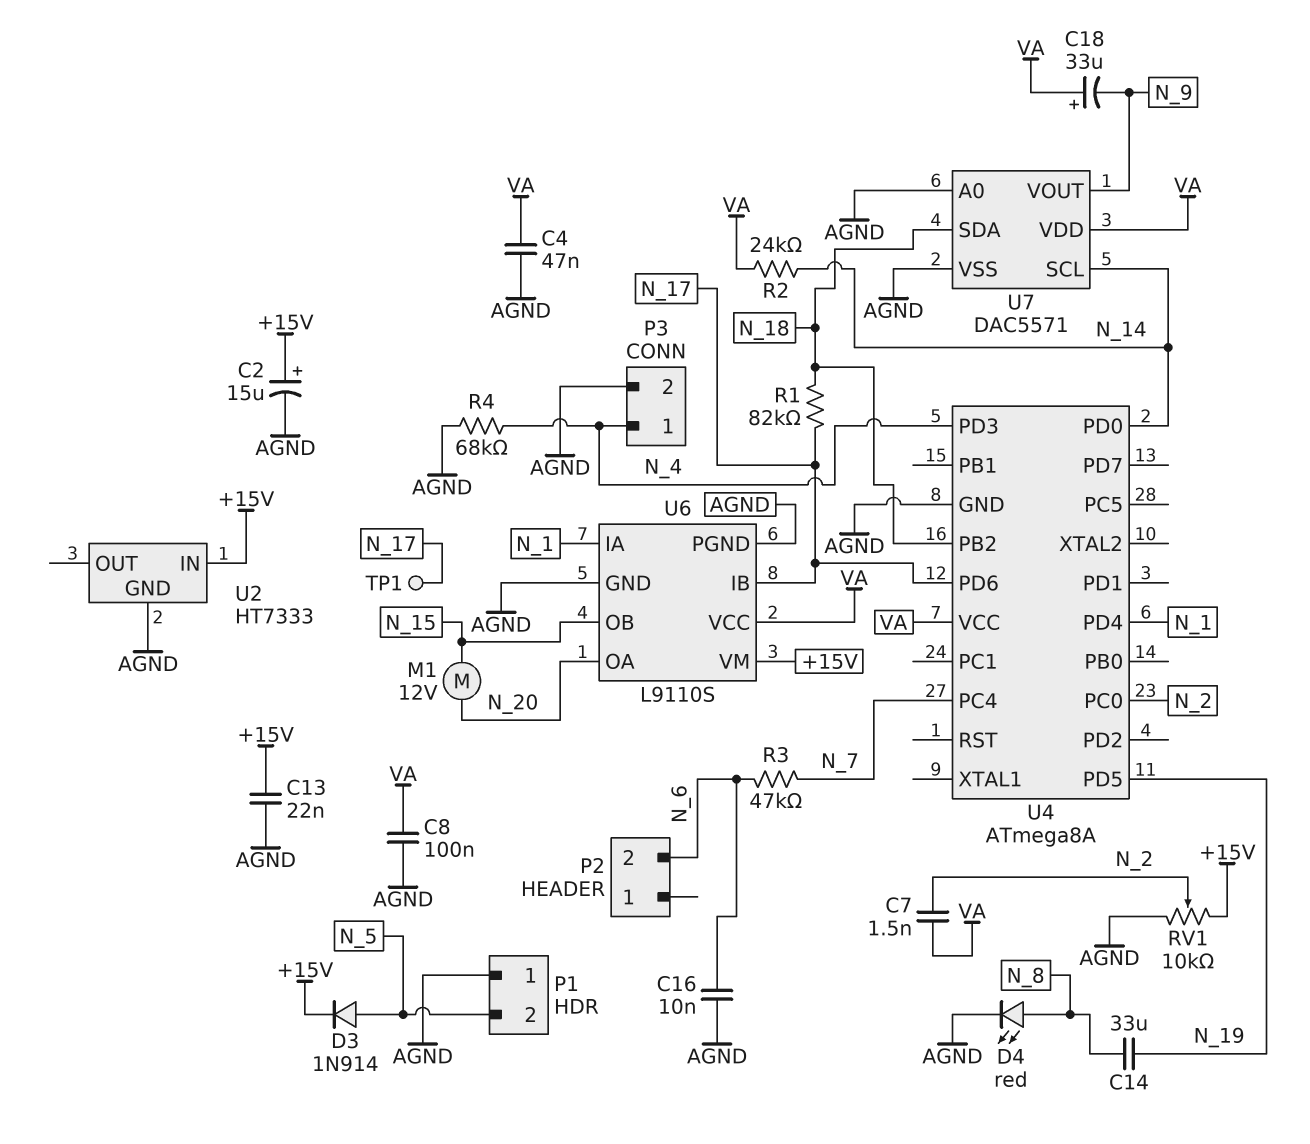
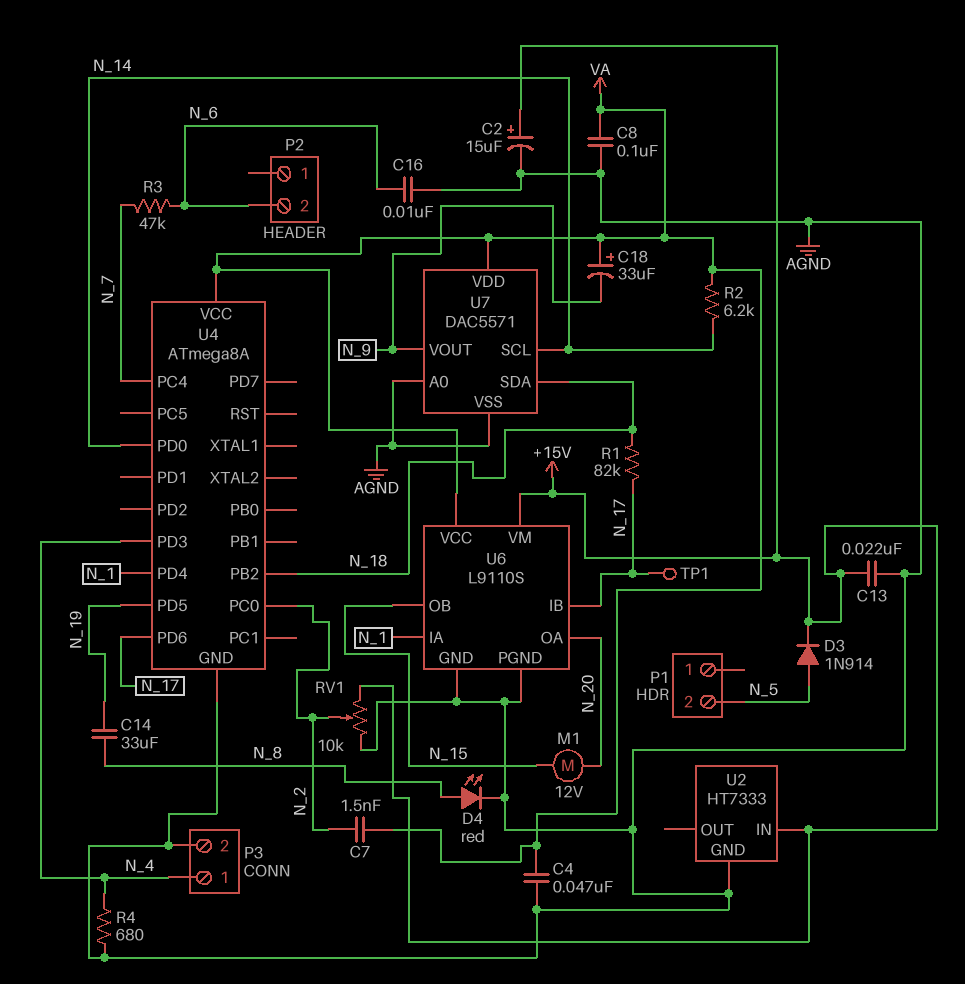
P1 pin 1: AGND -> none
R2: 24k (N_14, VA) -> 6.2k (N_14, VA)
R4: 68k (AGND, N_4) -> 680 (AGND, N_4)

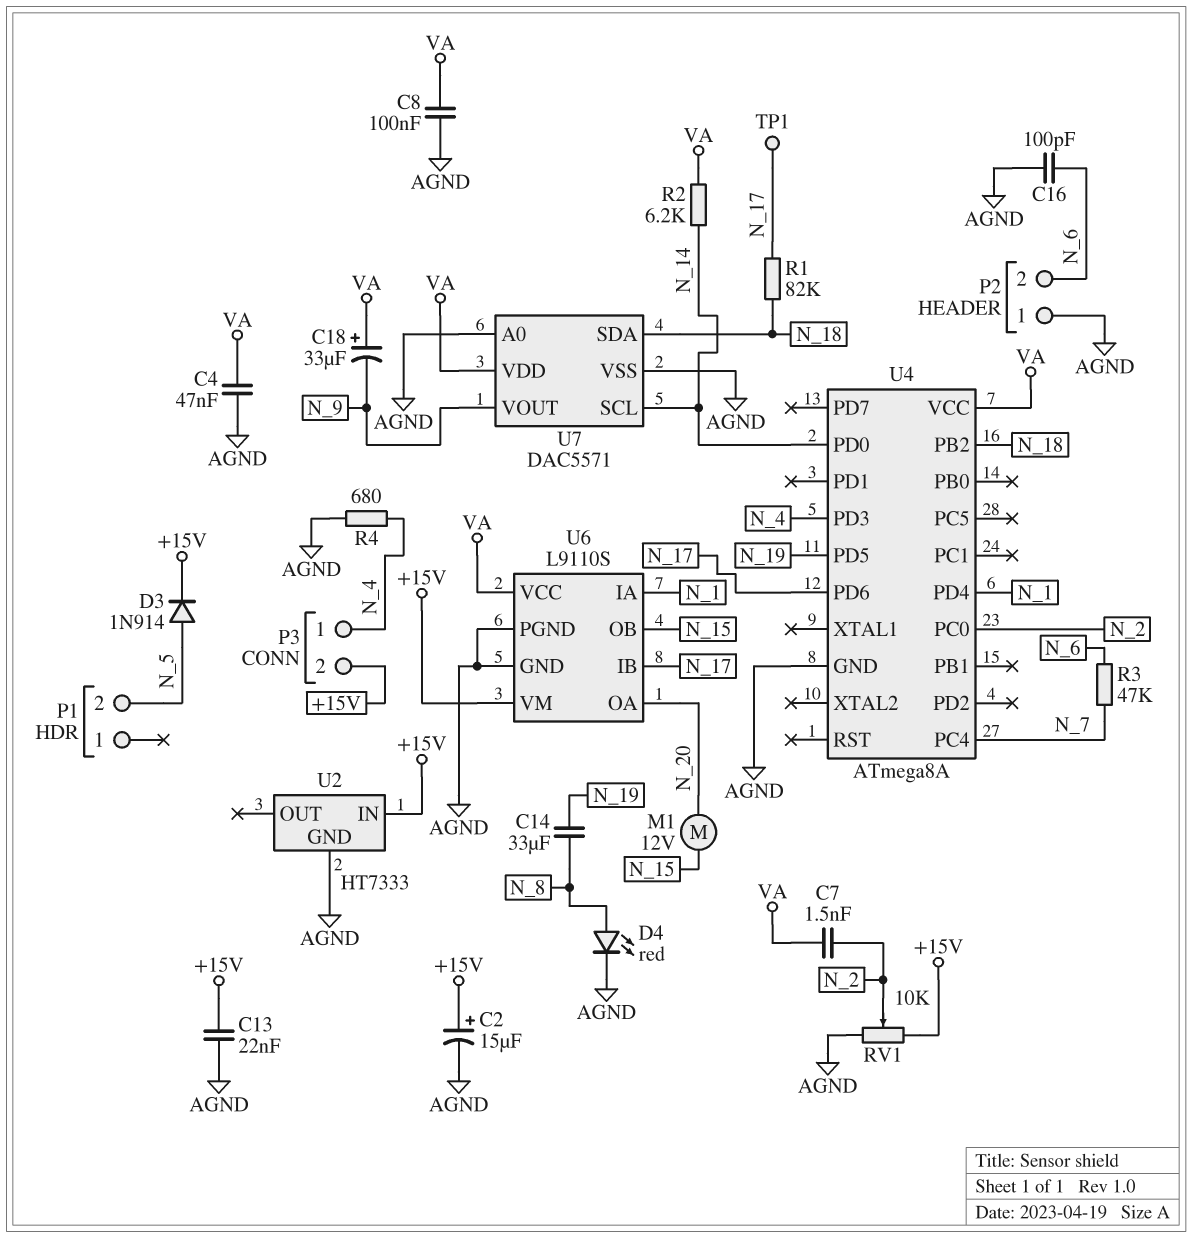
C16: 10nF (AGND, N_6) -> 100pF (AGND, N_6)
P2 pin 1: none -> AGND
P3 pin 2: AGND -> +15V

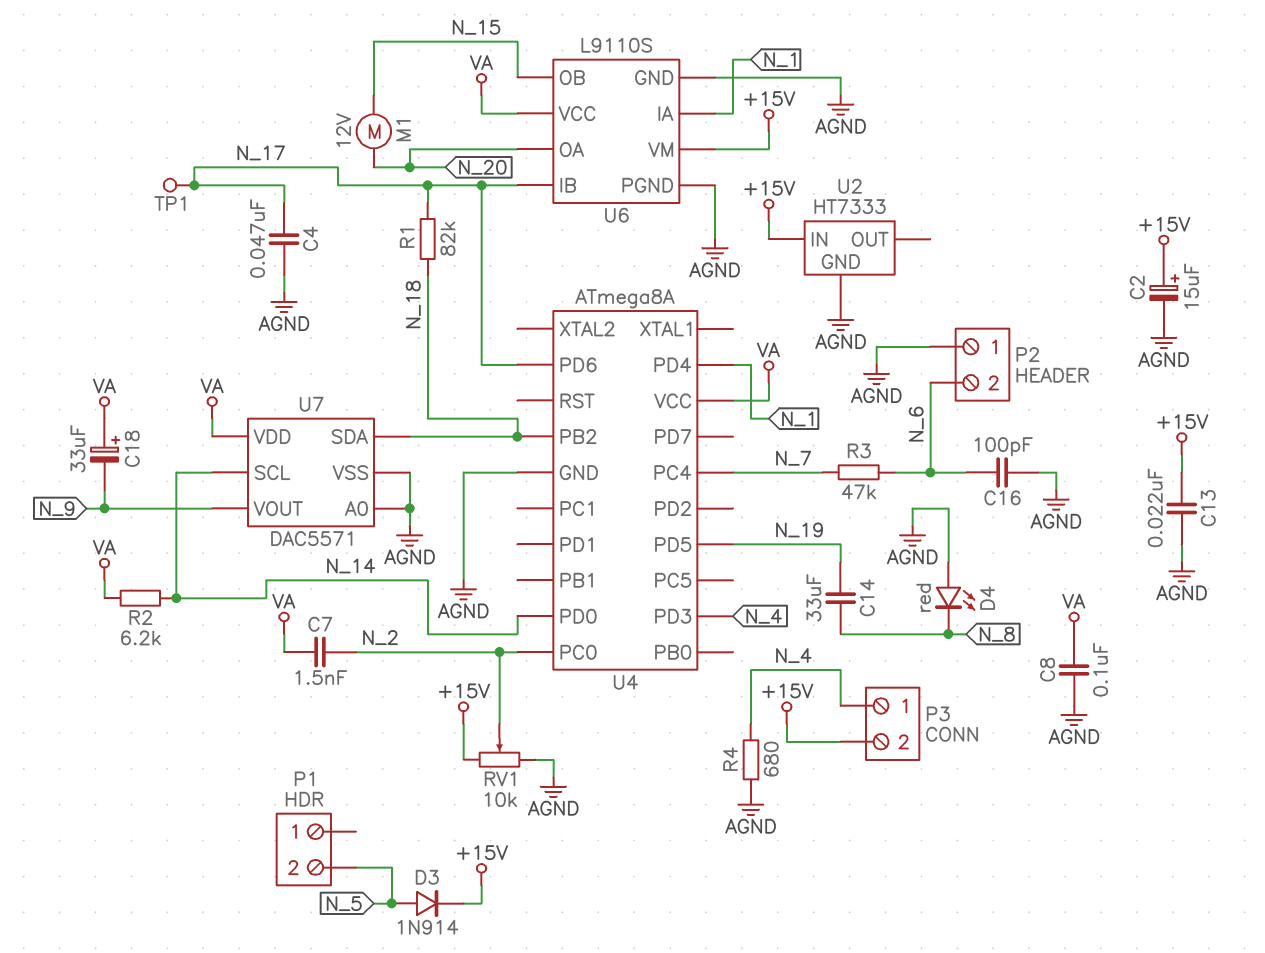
C4: 47nF (AGND, VA) -> 47nF (AGND, N_17)
D4: LED red (A N_8, K AGND) -> LED red (A AGND, K N_8)

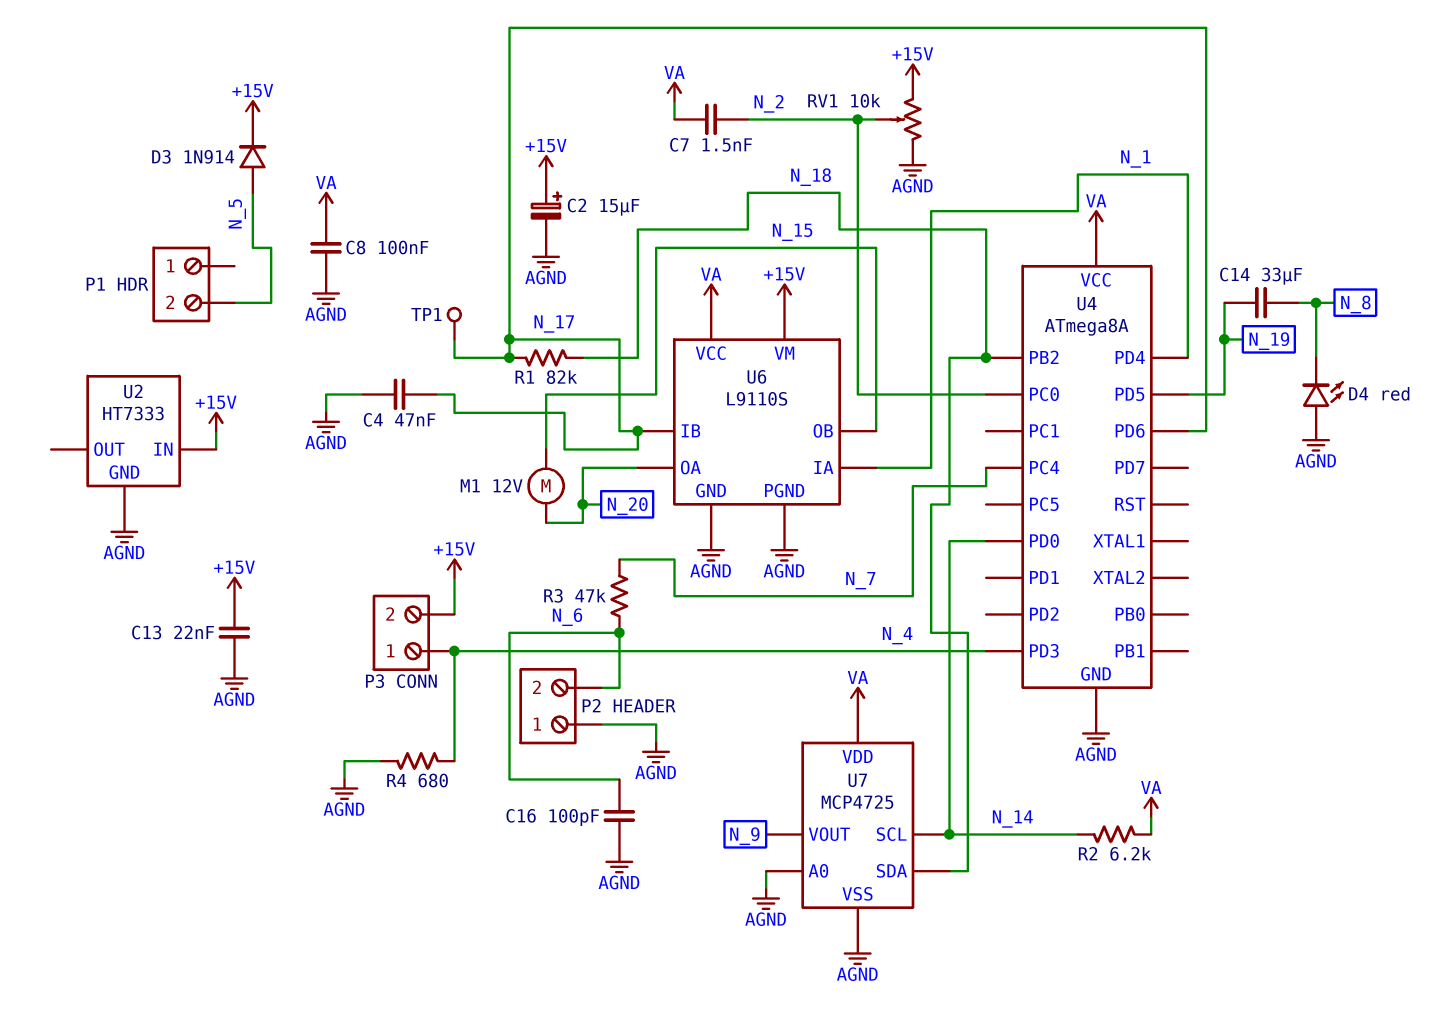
C18: 33uF (plus VA, minus N_9) -> none
U7: DAC5571 -> MCP4725

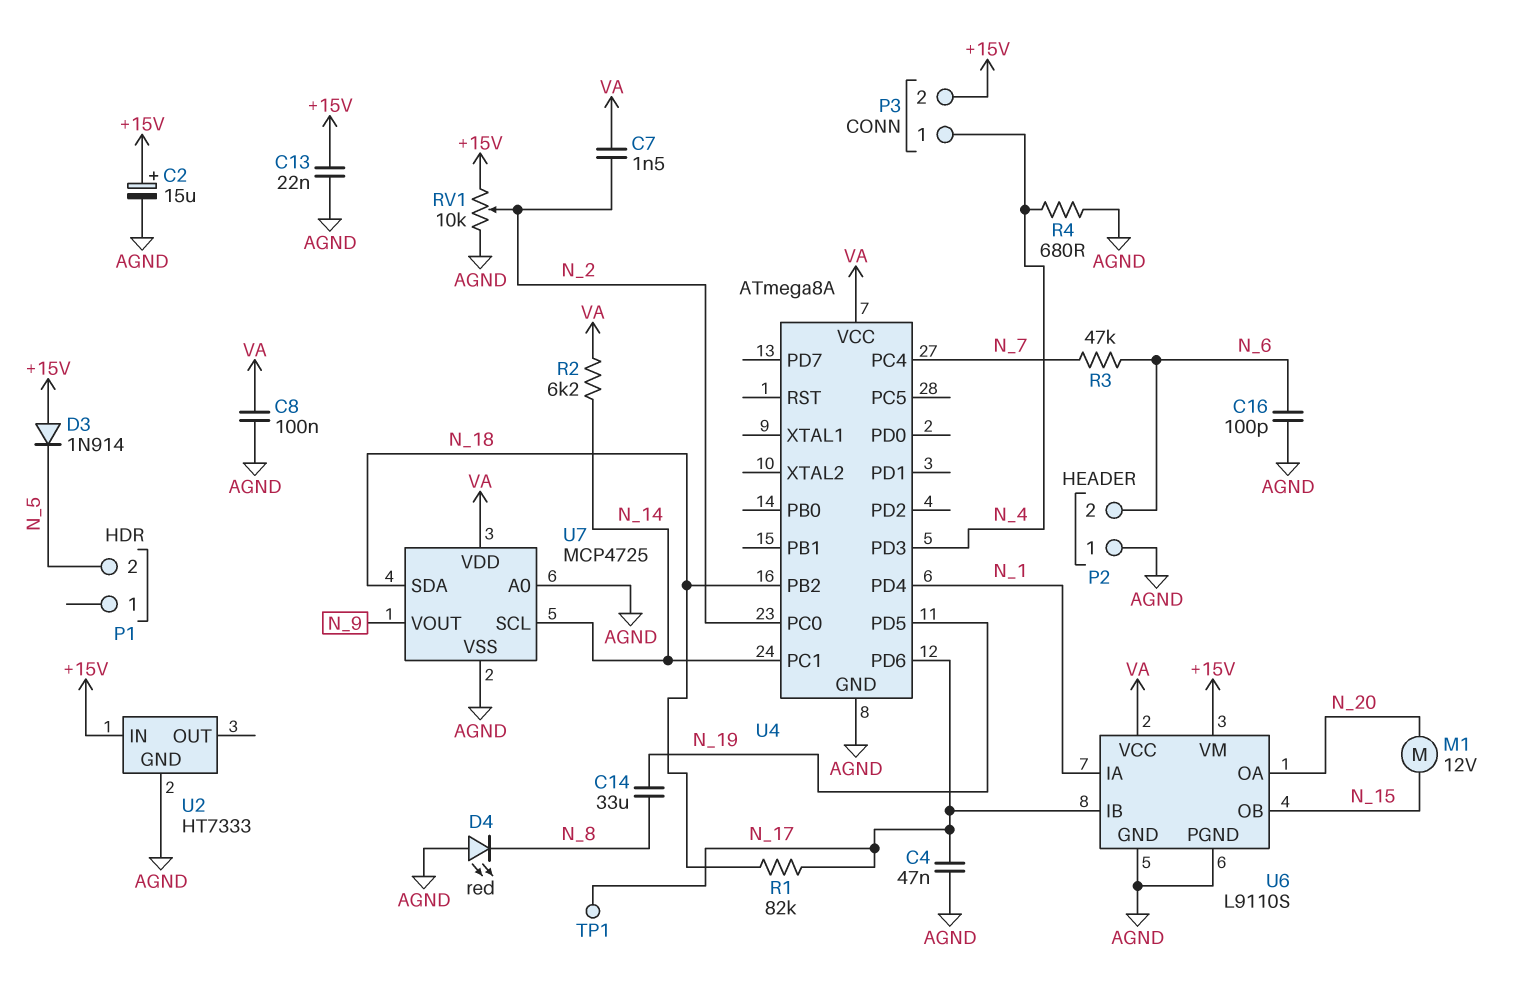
D3: diode 1N914 (A N_5, K +15V) -> diode 1N914 (A +15V, K N_5)
U4 pin PC1: none -> N_14
U4 pin PD0: N_14 -> none

